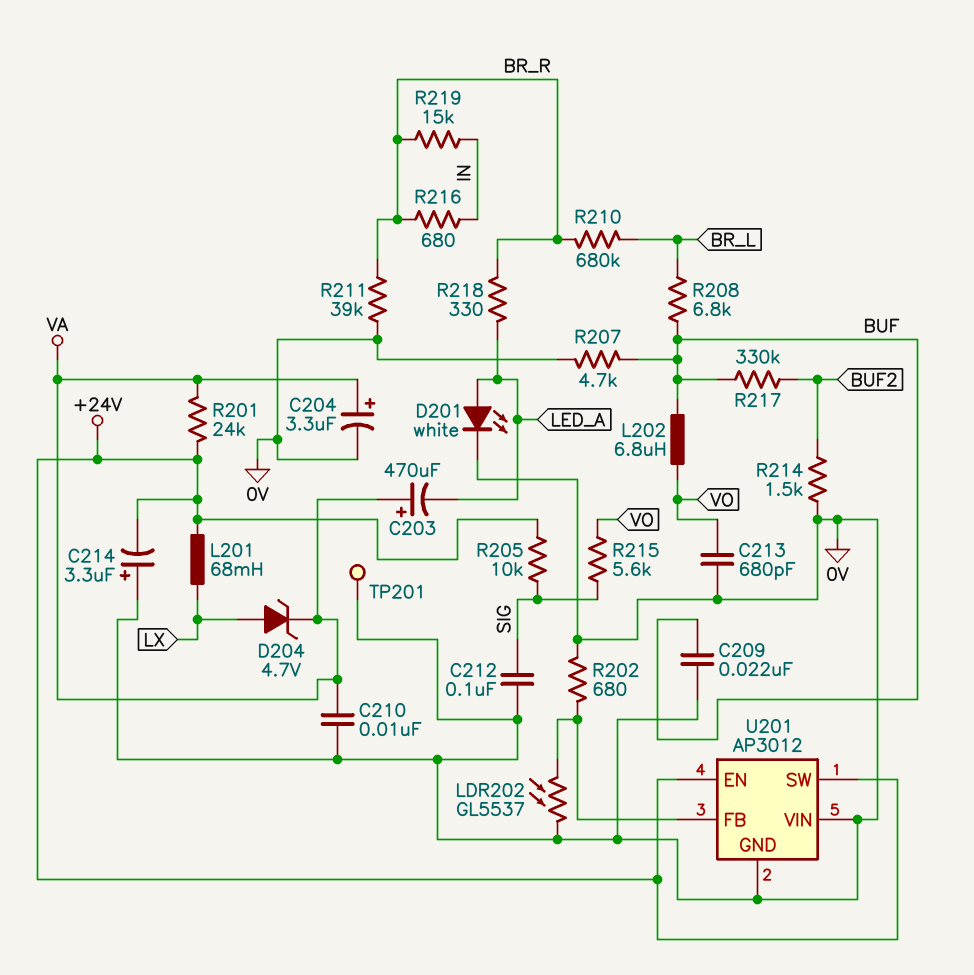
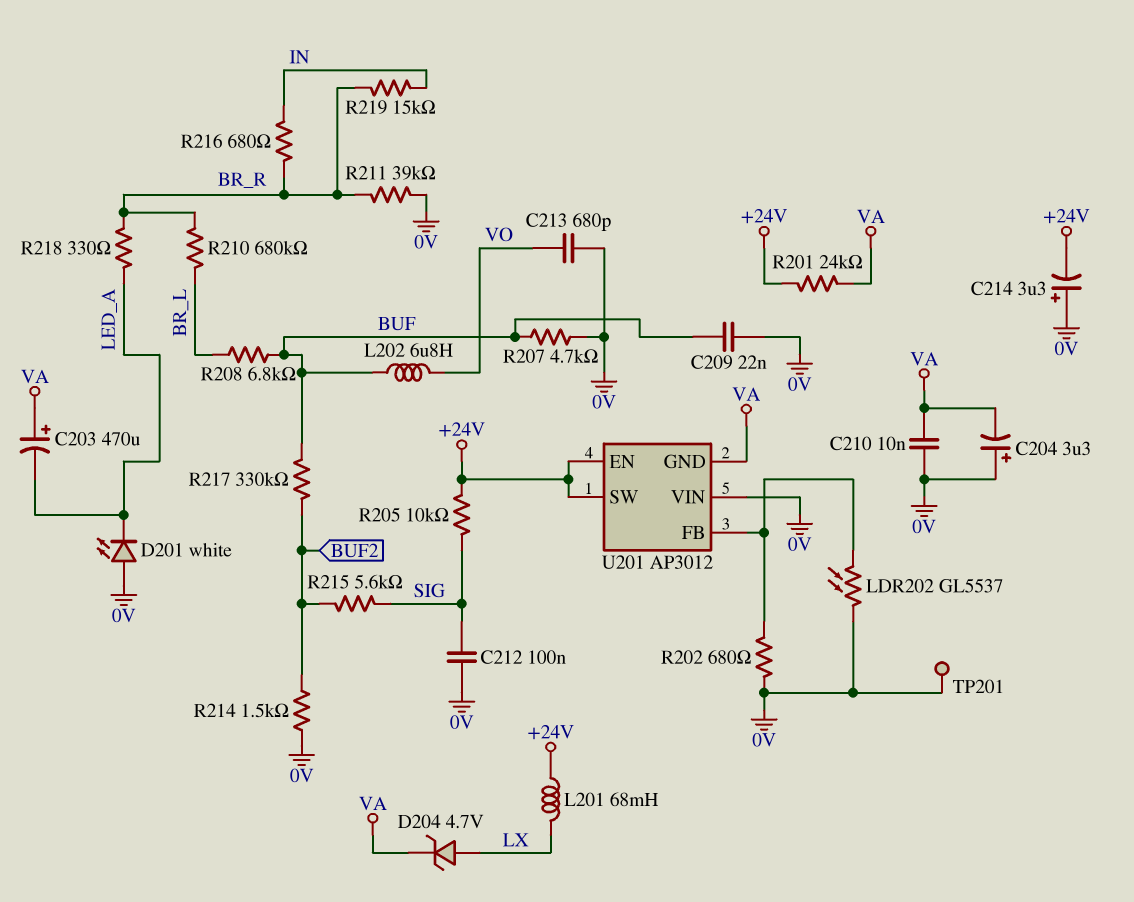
C204: 3.3uF (plus VA, minus 0V) -> 3.3uF (plus 0V, minus VA)
D201: LED white (A LED_A, K 0V) -> LED white (A 0V, K LED_A)
R215: 5.6k (SIG, VO) -> 5.6k (BUF2, SIG)
U201 pin GND: 0V -> VA

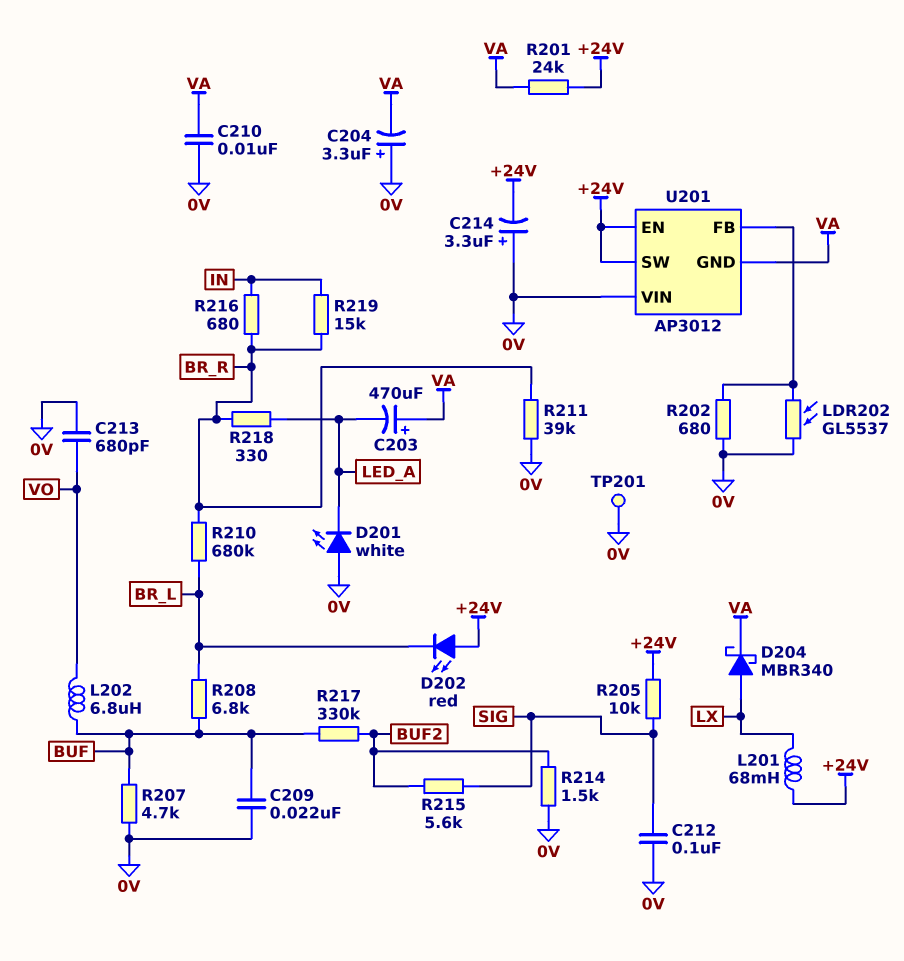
D202: none -> LED red (A +24V, K BR_L)
D204: zener 4.7V (A LX, K VA) -> schottky MBR340 (A LX, K VA)

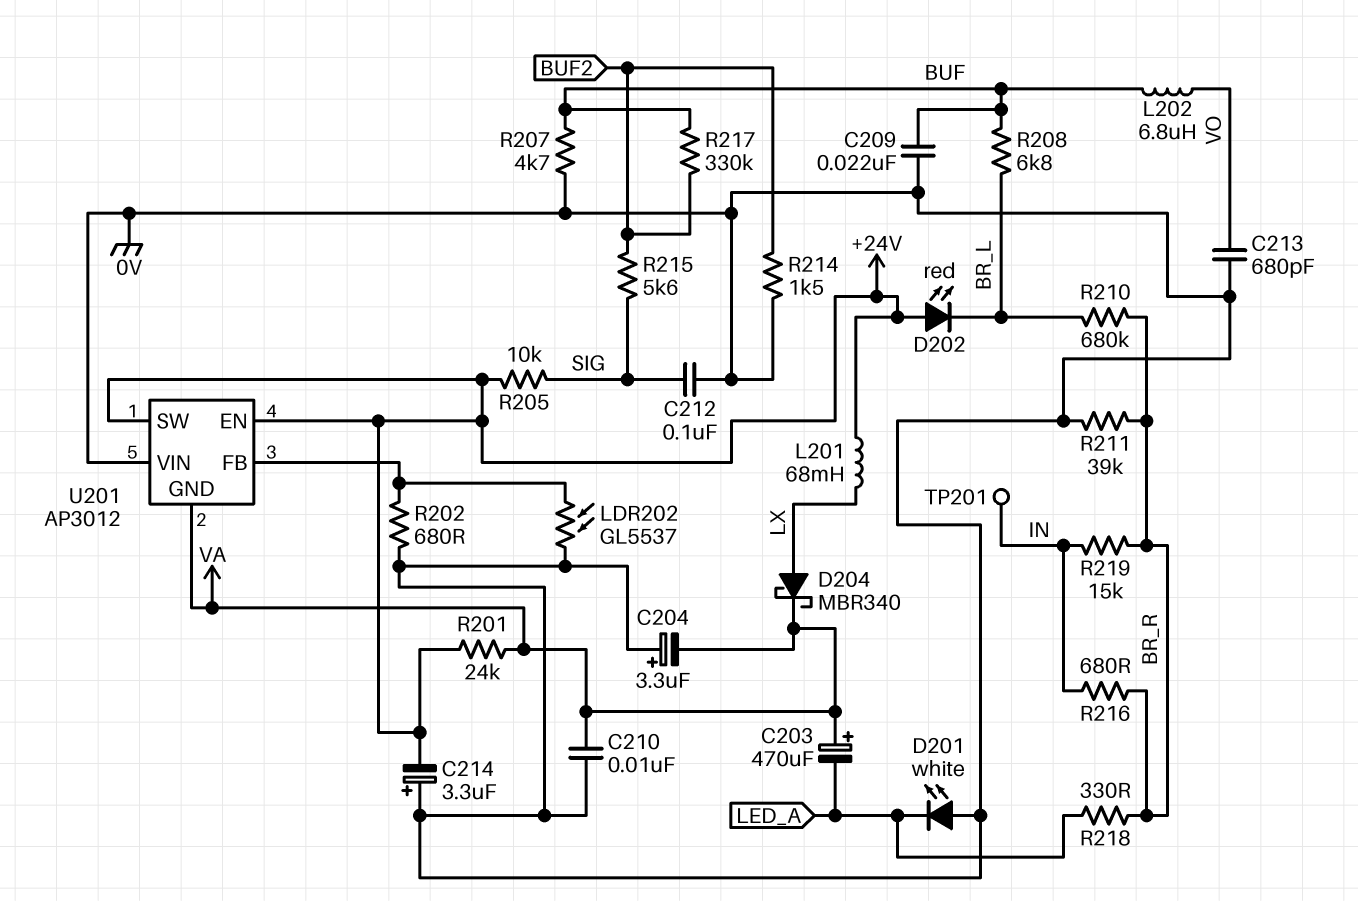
TP201: test point (0V) -> test point (IN)

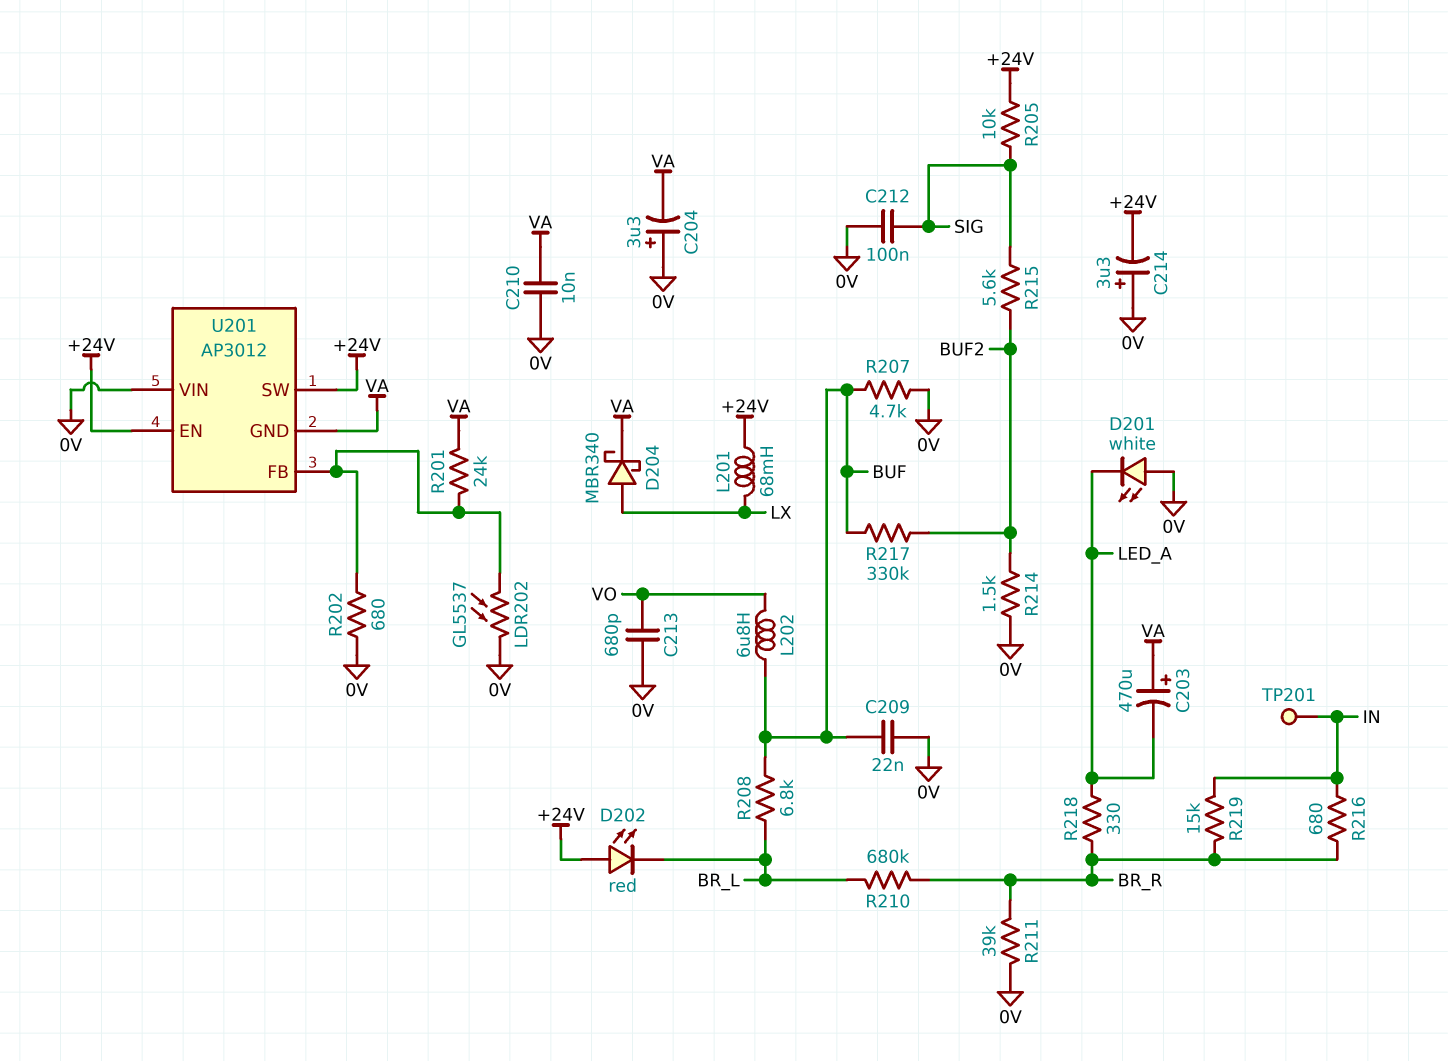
R201: 24k (+24V, VA) -> 24k (U201/FB, VA)

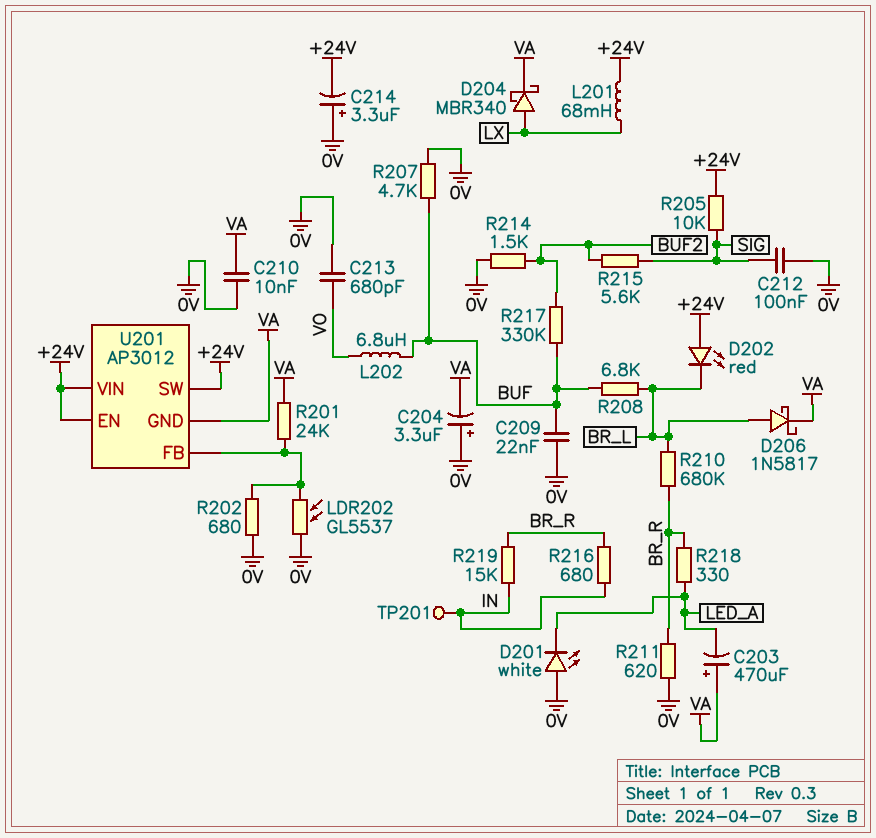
D206: none -> schottky 1N5817 (A BR_L, K VA)
R211: 39k (0V, BR_R) -> 620 (0V, BR_R)
U201 pin VIN: 0V -> +24V

